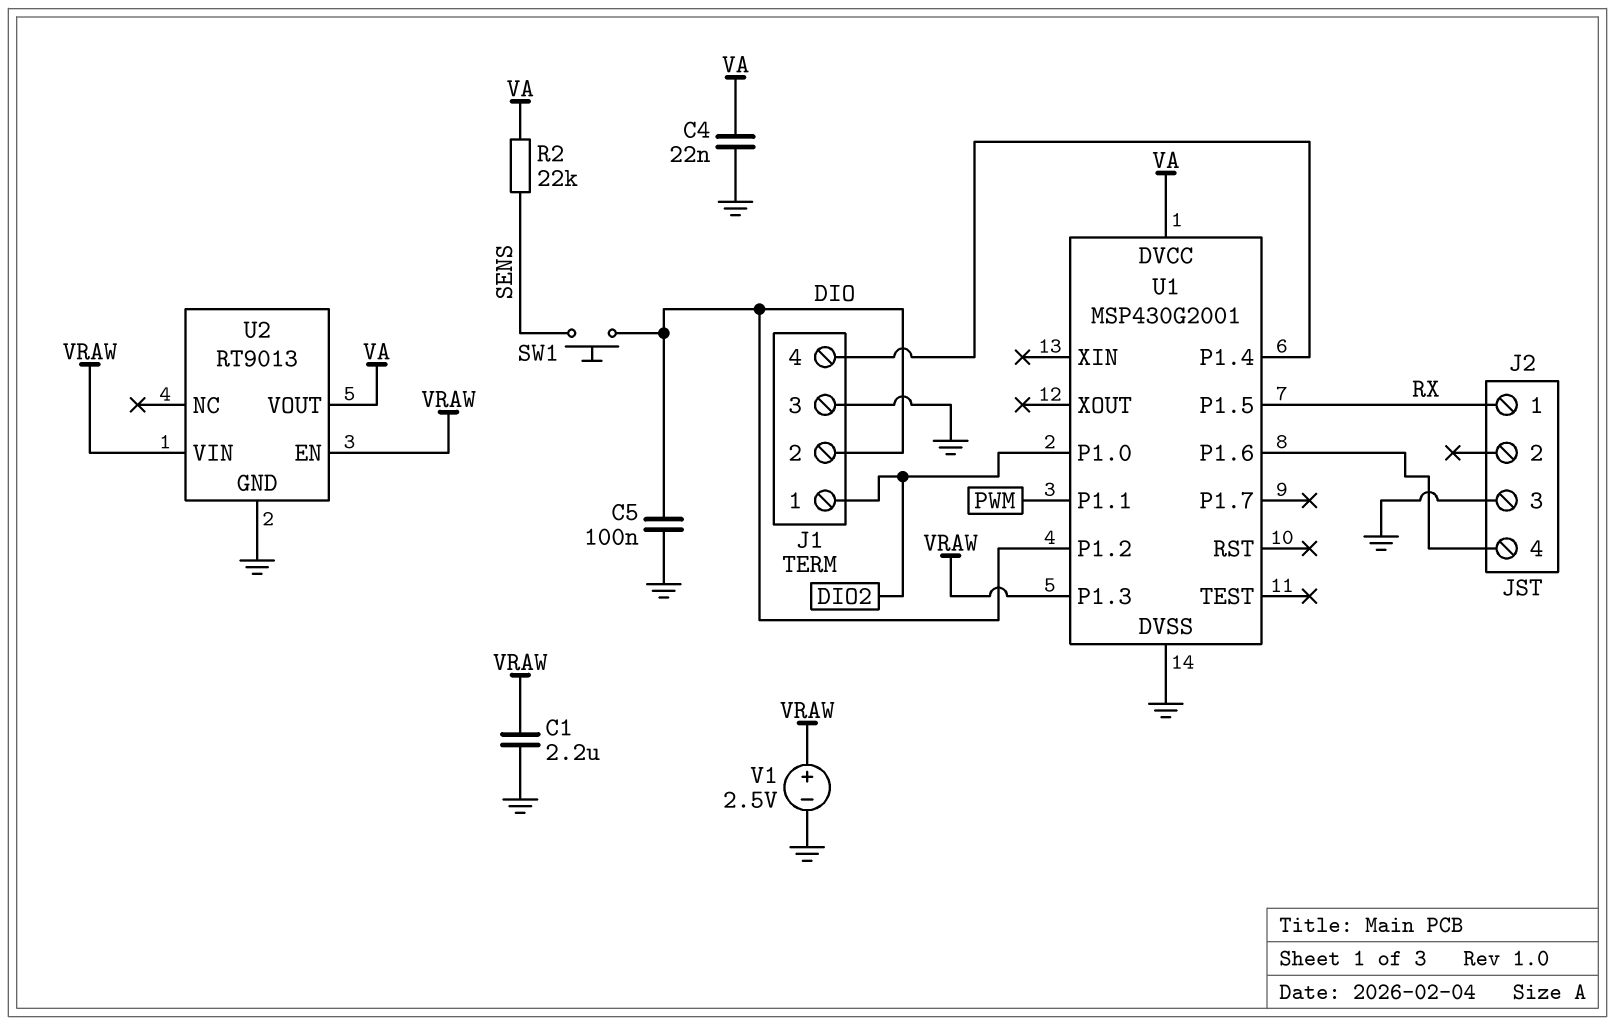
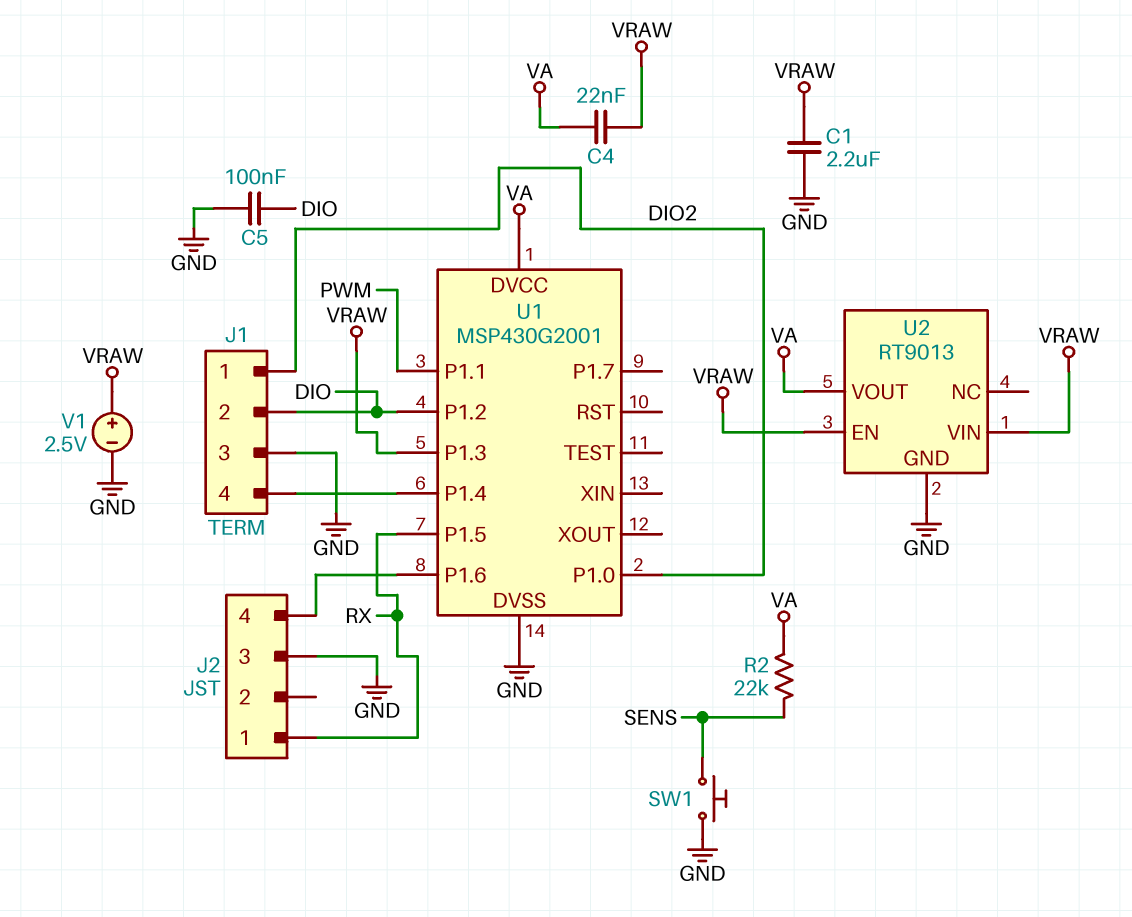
C4: 22nF (GND, VA) -> 22nF (VA, VRAW)
SW1: button (DIO, SENS) -> button (GND, SENS)

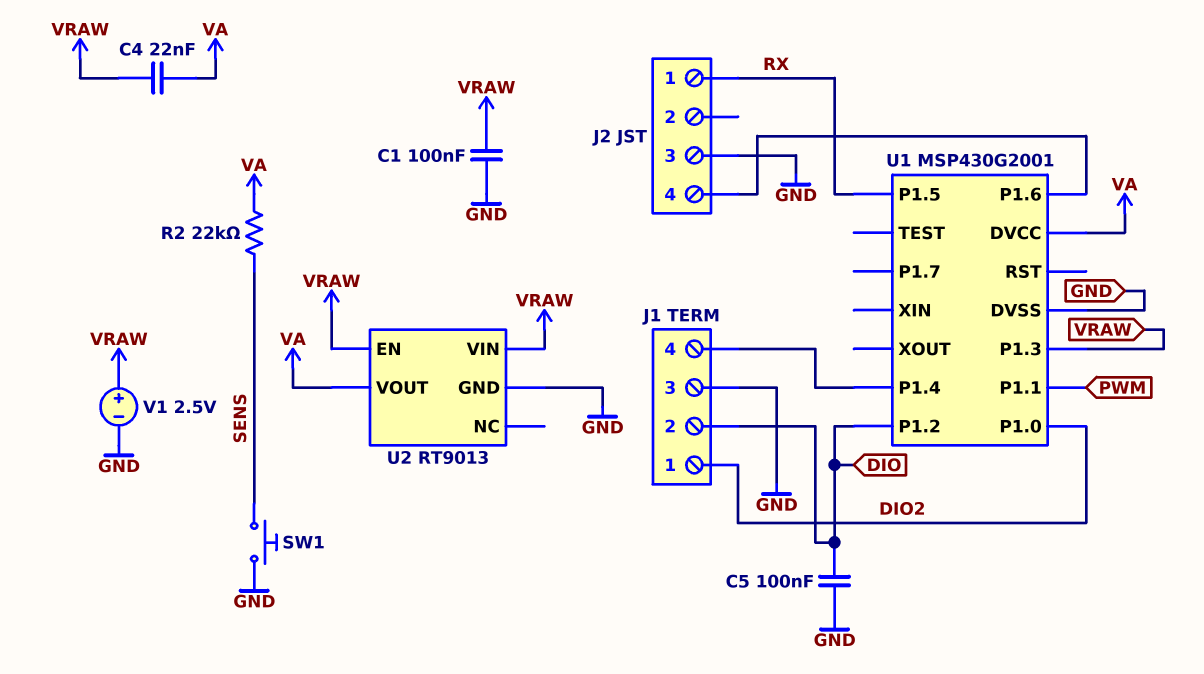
C1: 2.2uF (GND, VRAW) -> 100nF (GND, VRAW)

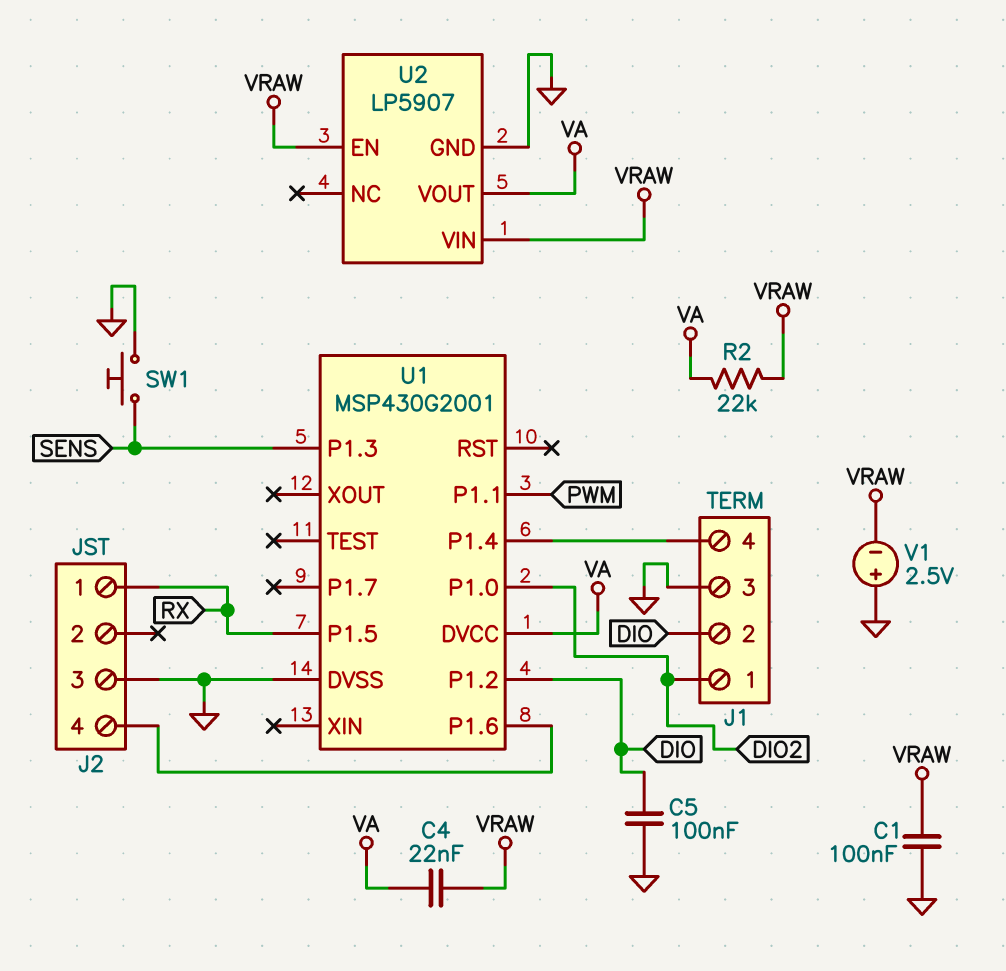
R2: 22k (SENS, VA) -> 22k (VA, VRAW)
U1 pin P1.3: VRAW -> SENS
U2: RT9013 -> LP5907
V1: 2.5V (plus VRAW, minus GND) -> 2.5V (plus GND, minus VRAW)

